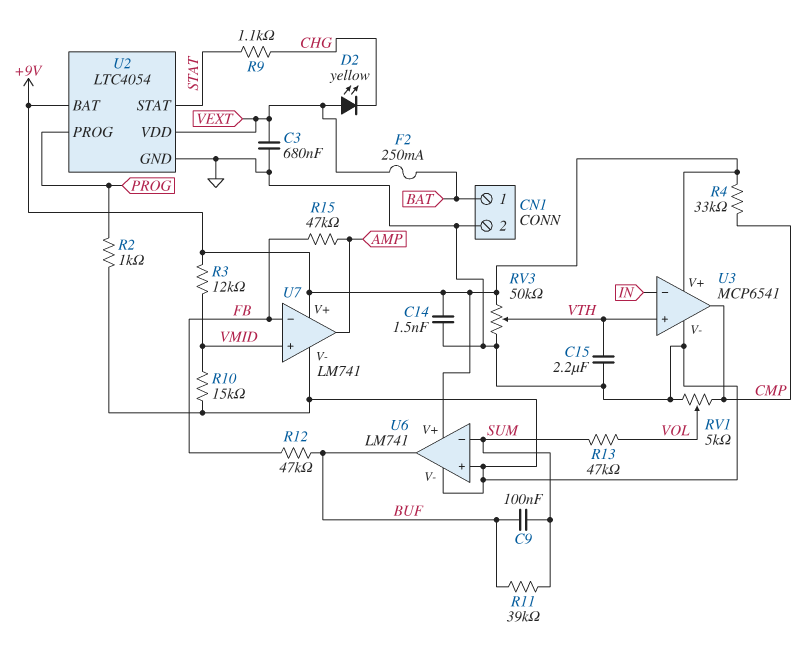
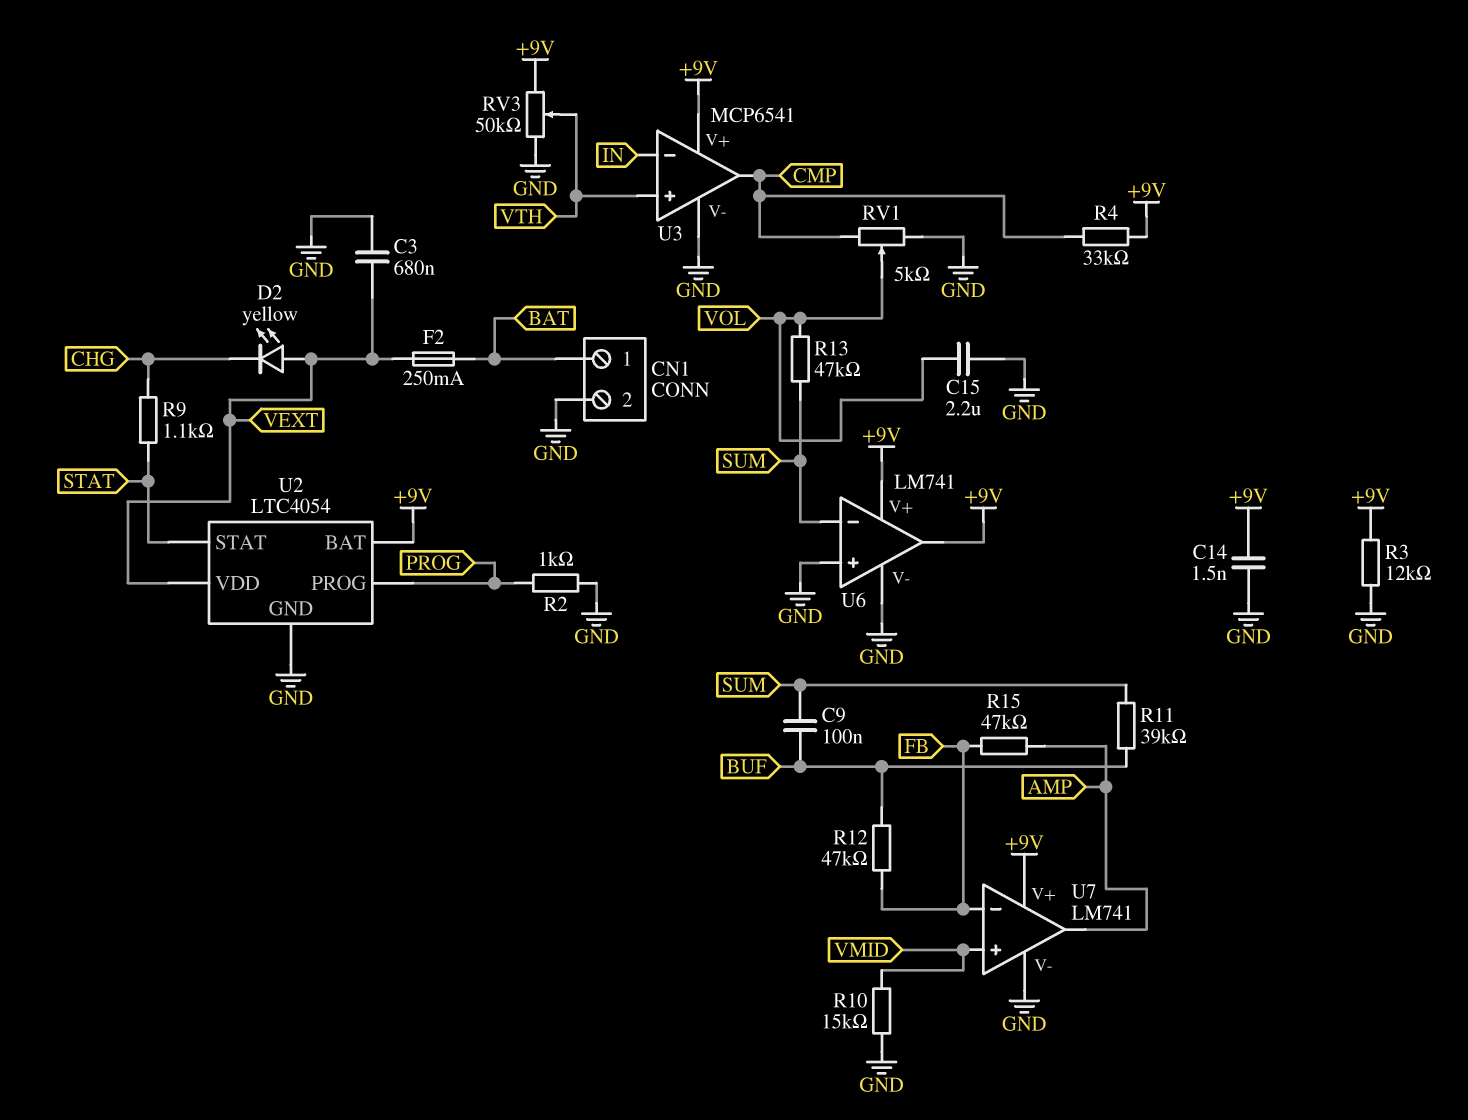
C15: 2.2uF (GND, VTH) -> 2.2uF (GND, VOL)
R3: 12k (+9V, VMID) -> 12k (+9V, GND)
U6 pin out: BUF -> +9V

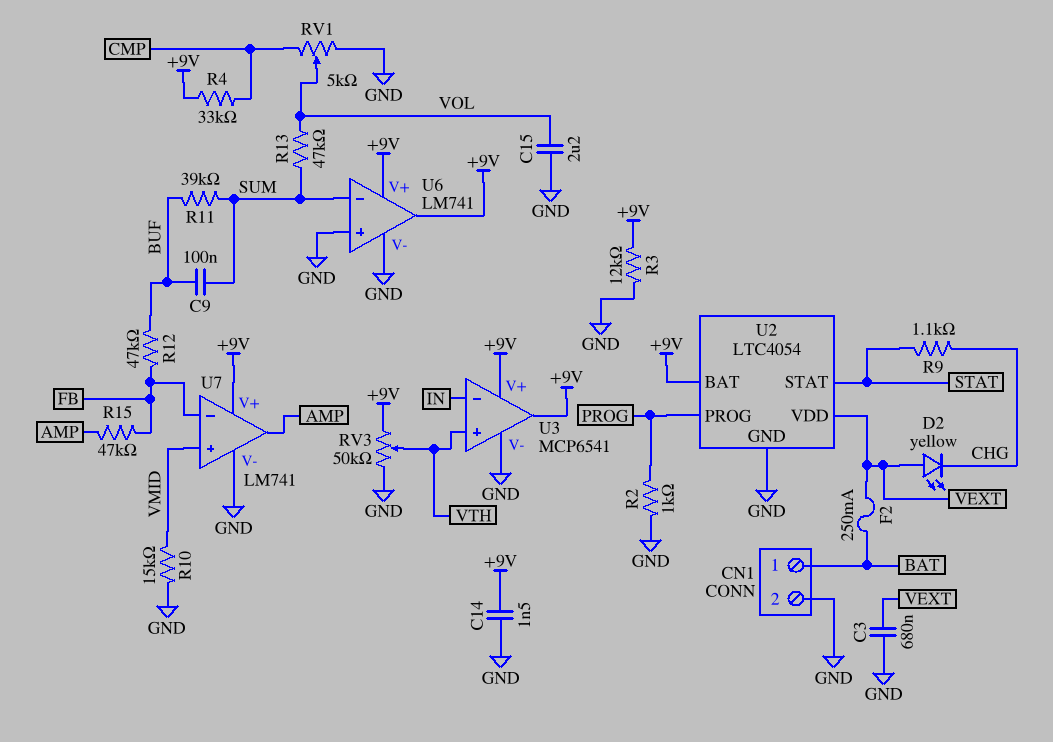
U3 pin out: CMP -> +9V

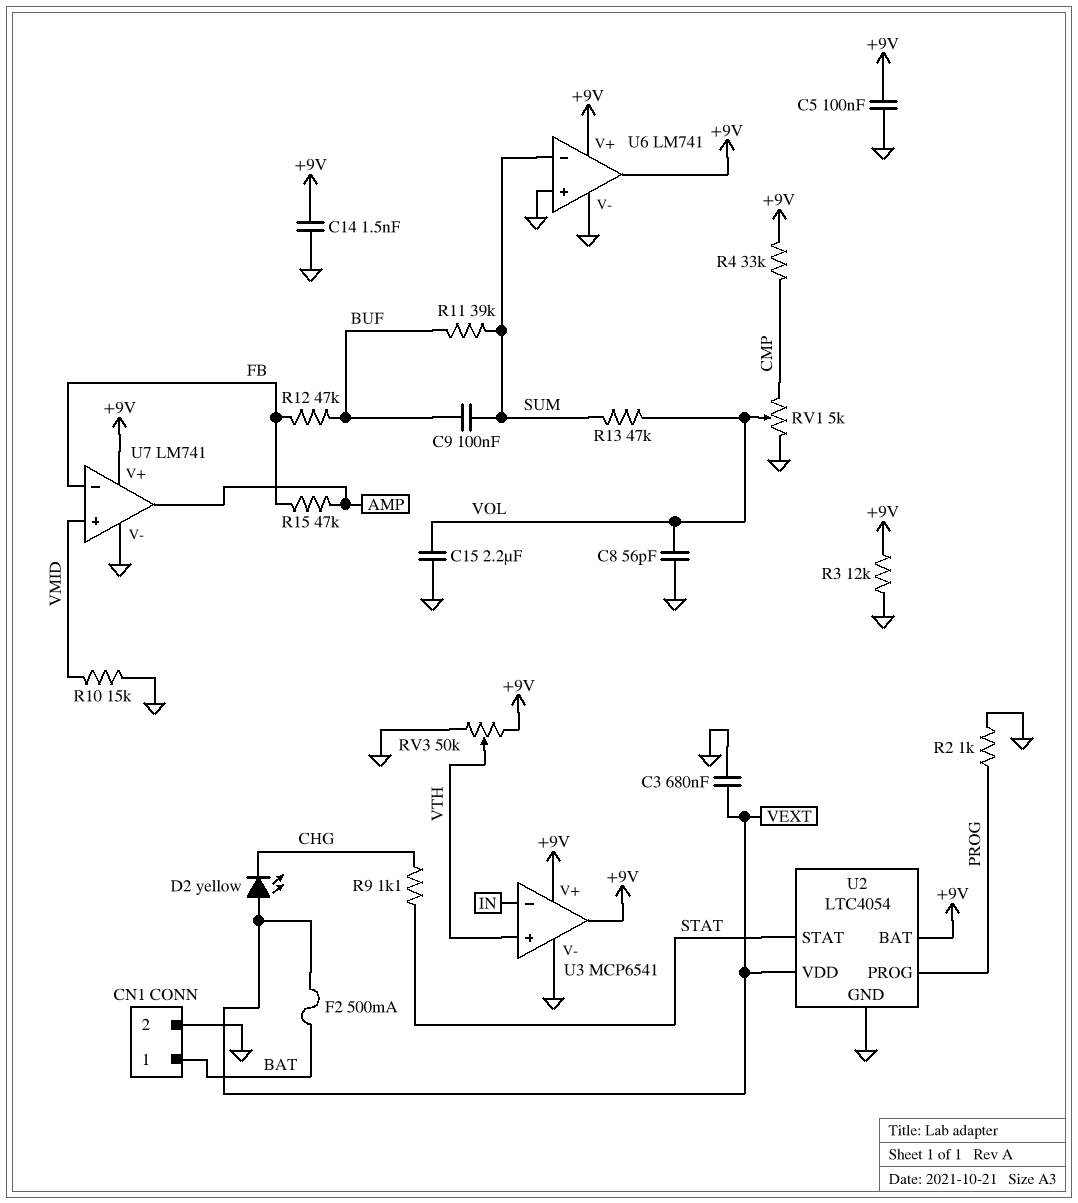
C5: none -> 100nF (+9V, GND)
C8: none -> 56pF (GND, VOL)
F2: 250mA (BAT, VEXT) -> 500mA (BAT, VEXT)

